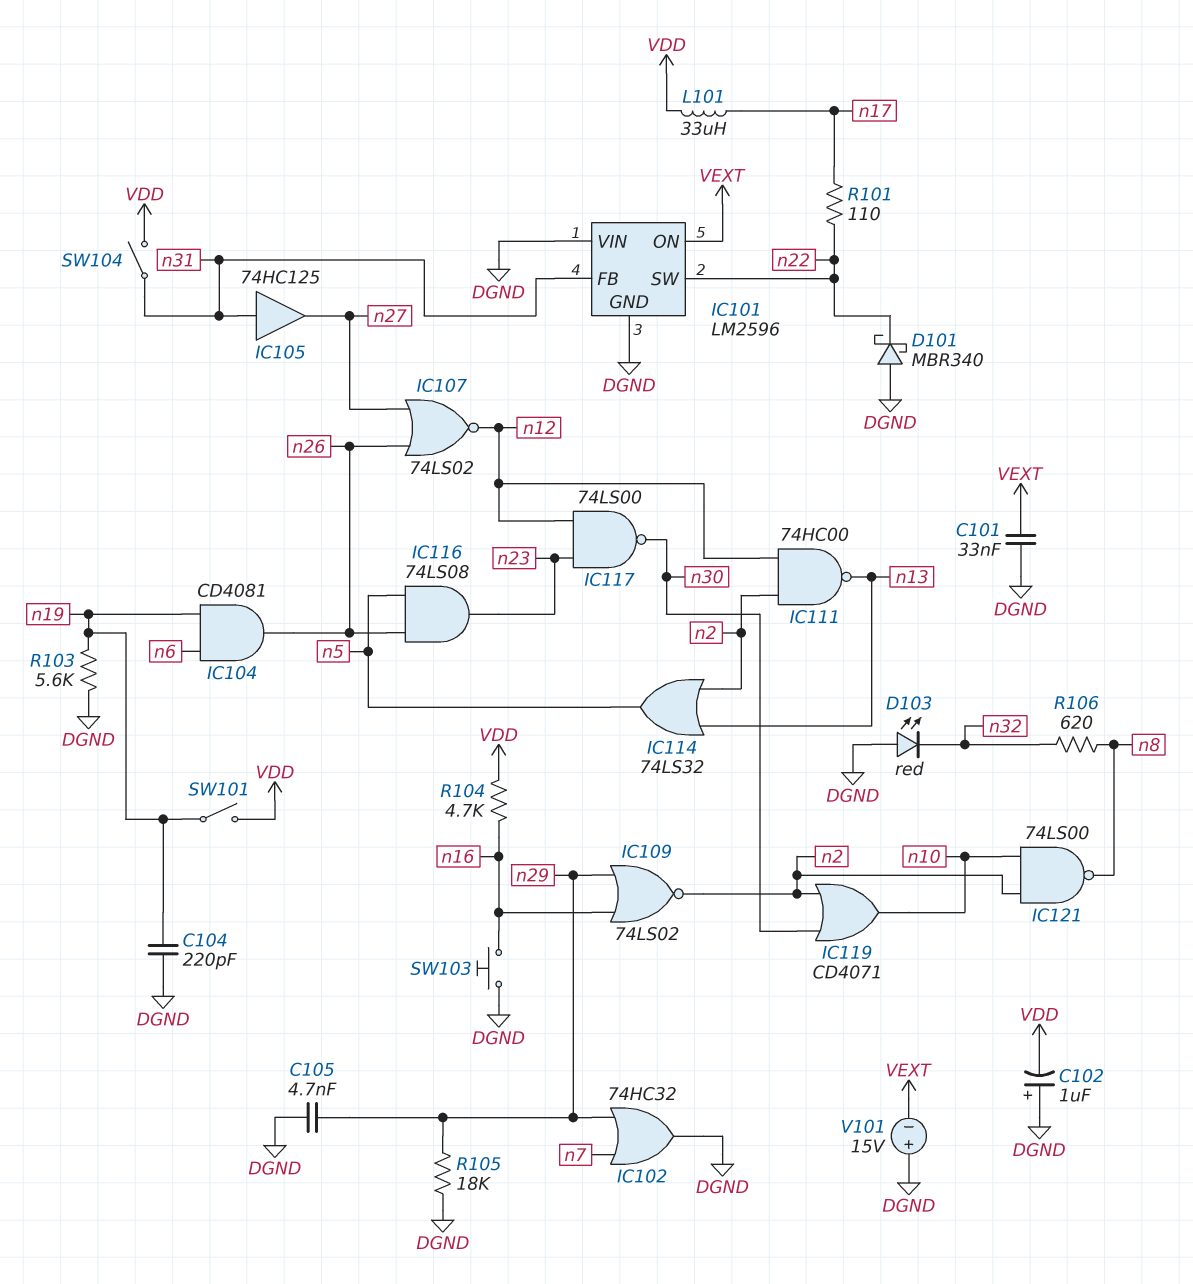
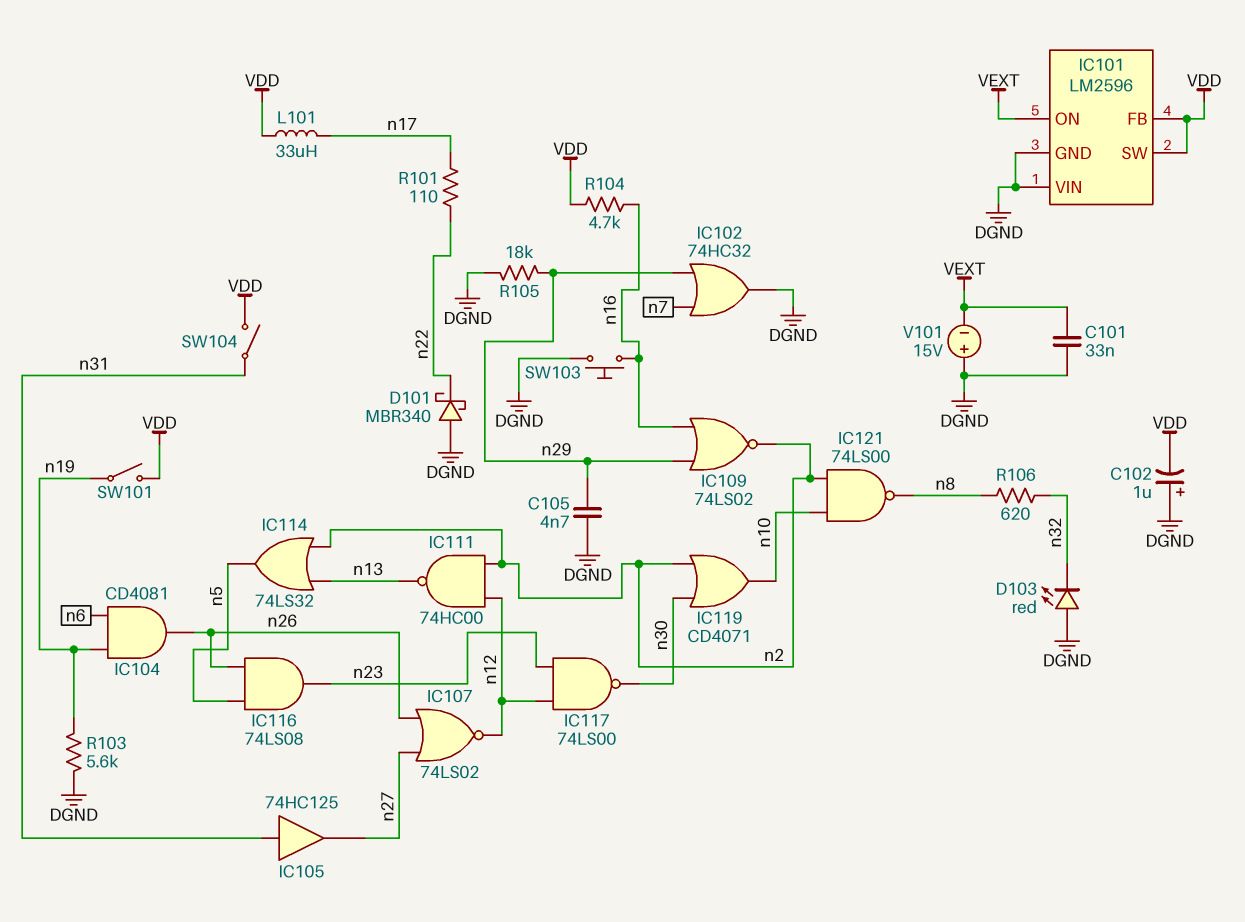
C104: 220pF (DGND, n19) -> none
IC101 pin FB: n31 -> VDD
IC101 pin SW: n22 -> VDD

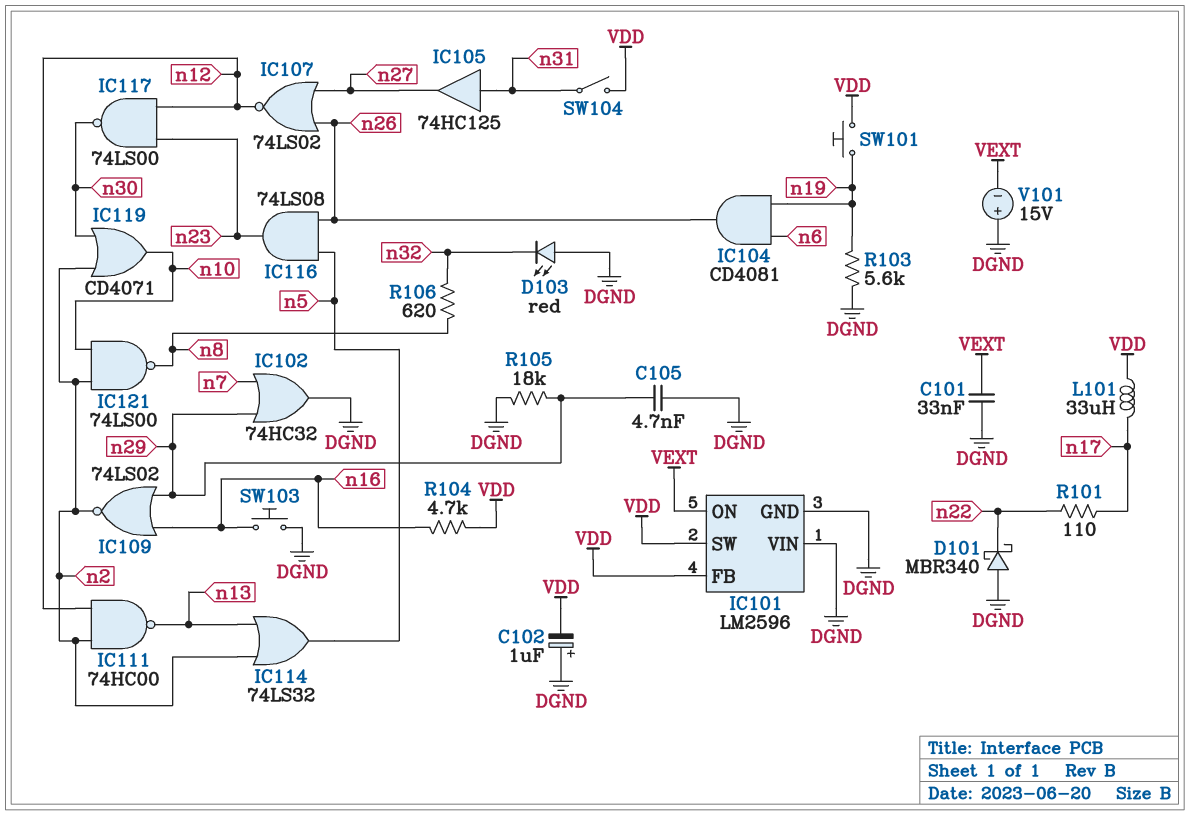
SW101: switch (VDD, n19) -> button (VDD, n19)

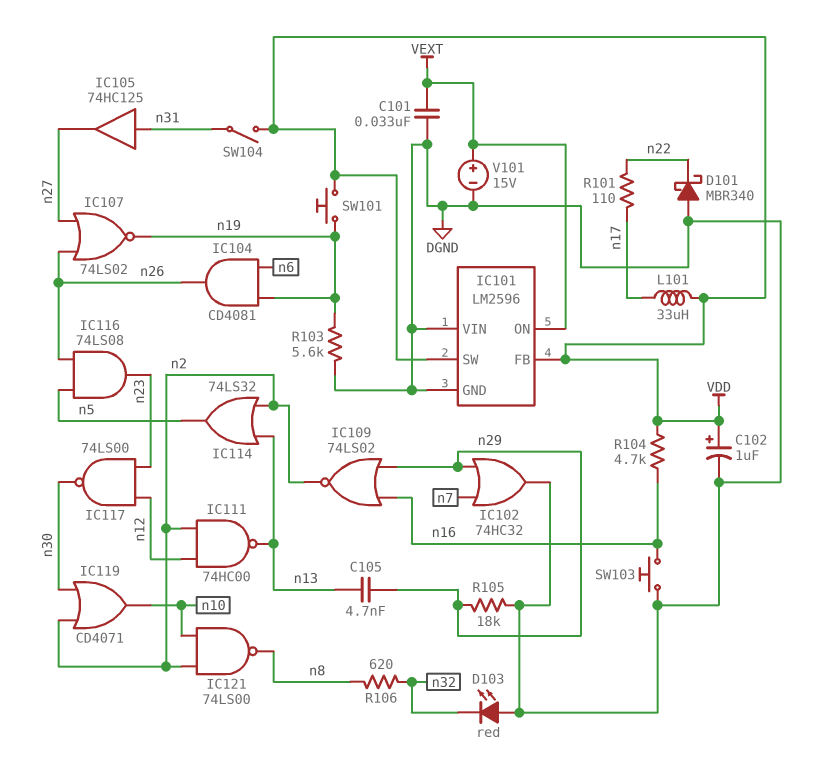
C102: 1uF (plus DGND, minus VDD) -> 1uF (plus VDD, minus DGND)
C105: 4.7nF (DGND, n29) -> 4.7nF (n13, n29)
IC107: NOR 74LS02 (in n26, in n27, out n12) -> NOR 74LS02 (in n26, in n27, out n19)
V101: 15V (plus DGND, minus VEXT) -> 15V (plus VEXT, minus DGND)

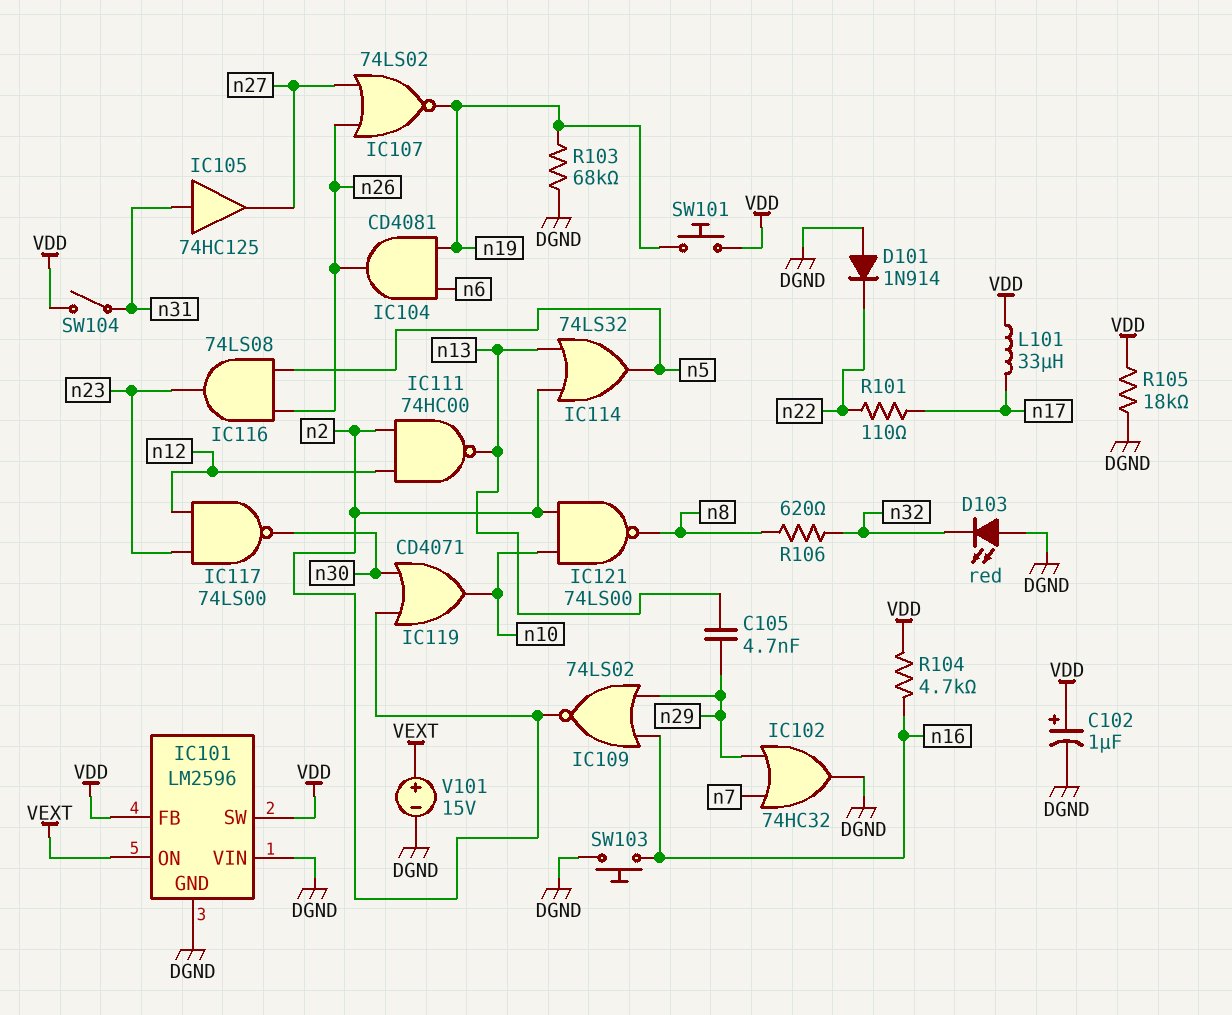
C101: 33nF (DGND, VEXT) -> none
D101: schottky MBR340 (A DGND, K n22) -> diode 1N914 (A DGND, K n22)
R103: 5.6k (DGND, n19) -> 68k (DGND, n19)
R105: 18k (DGND, n29) -> 18k (DGND, VDD)

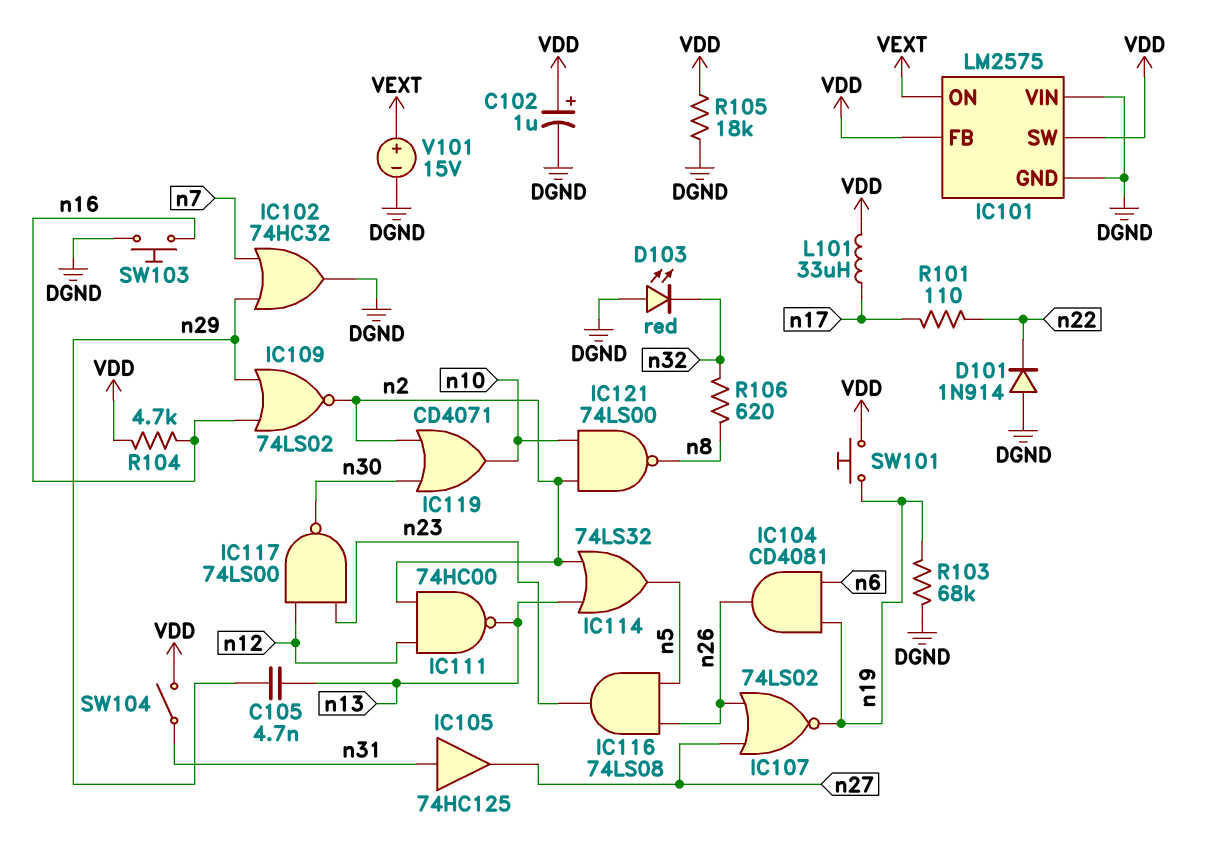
IC101: LM2596 -> LM2575

